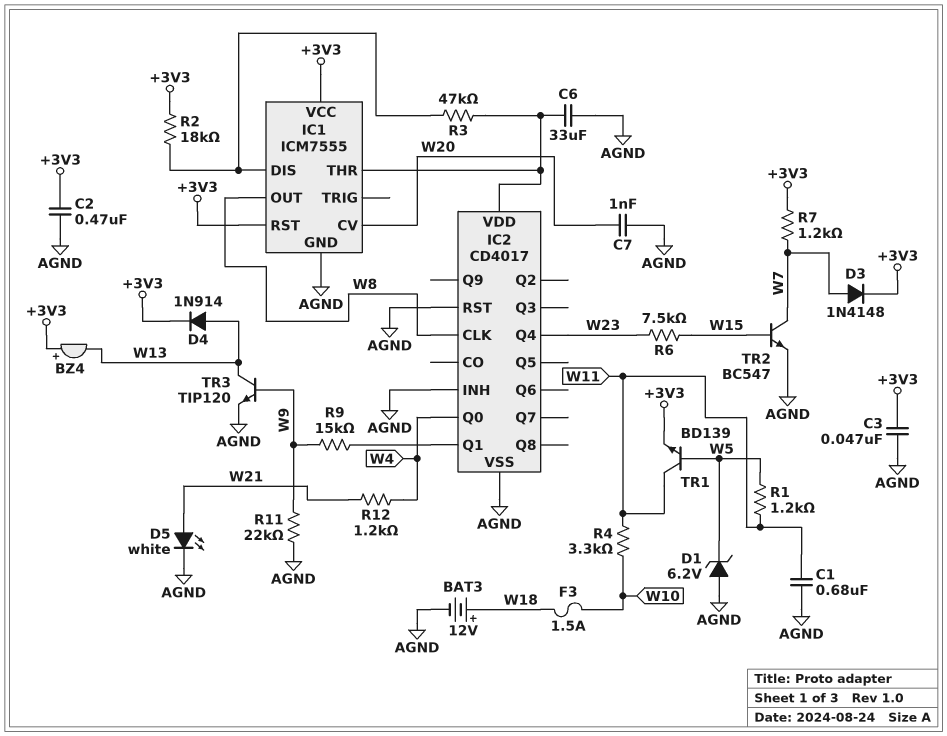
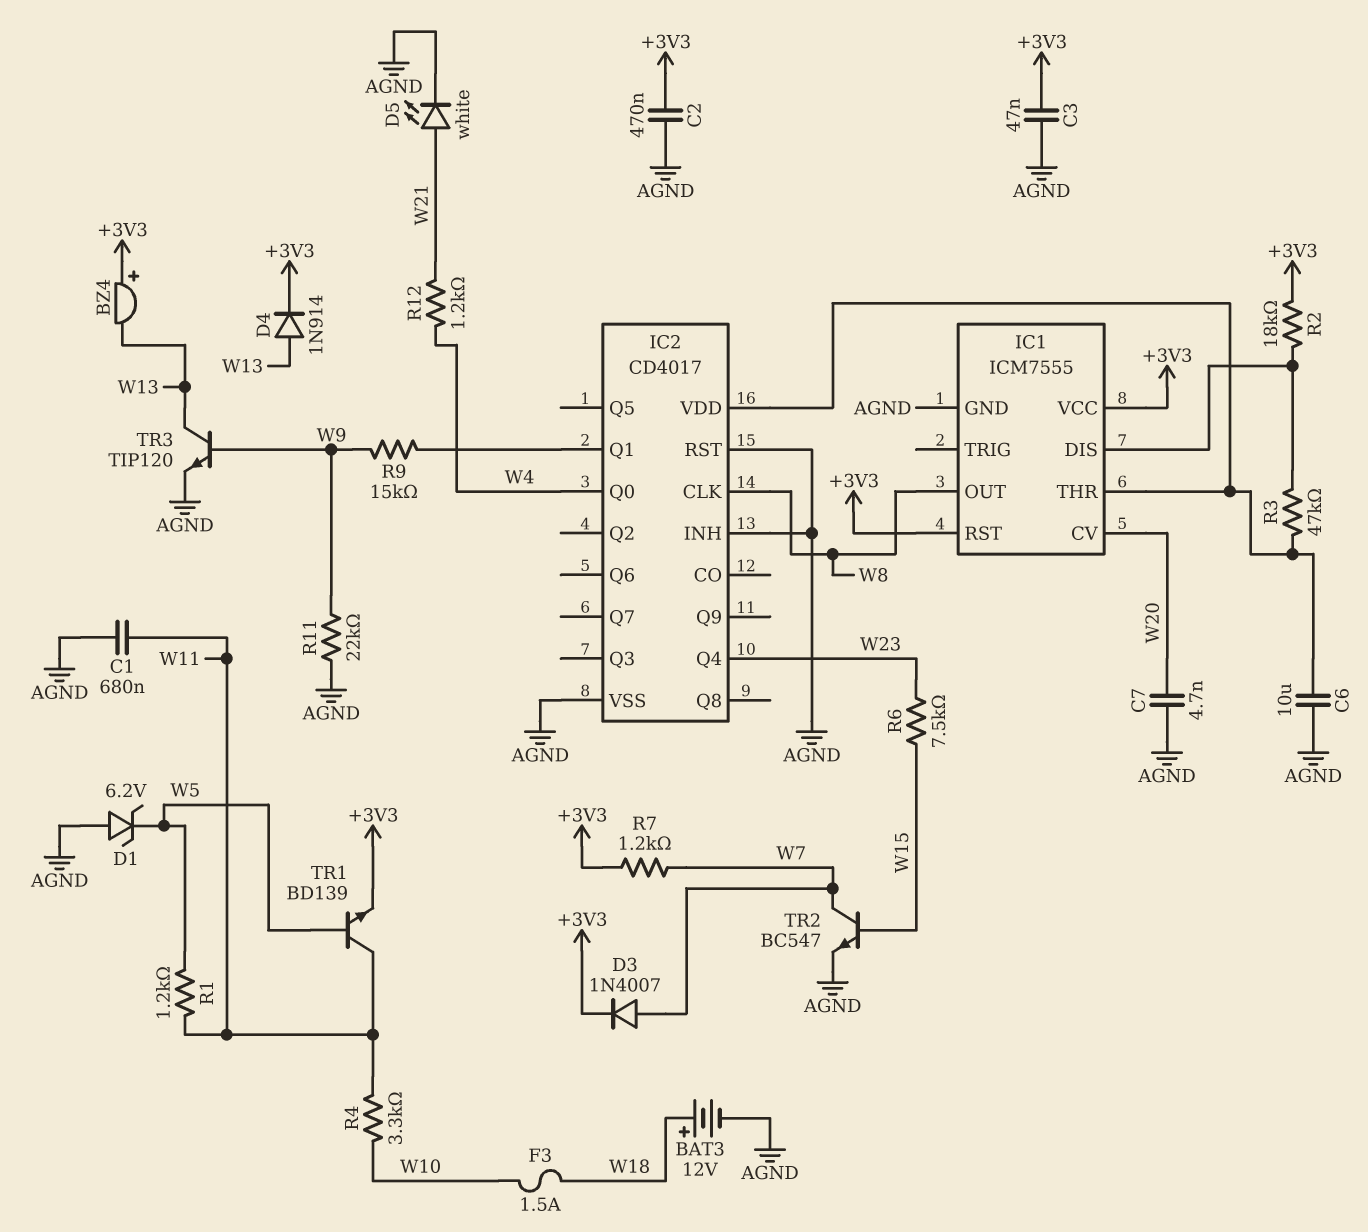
C6: 33uF (AGND, IC1/THR) -> 10uF (AGND, IC1/THR)
C7: 1nF (AGND, W20) -> 4.7nF (AGND, W20)
D3: diode 1N4148 (A W7, K +3V3) -> diode 1N4007 (A W7, K +3V3)

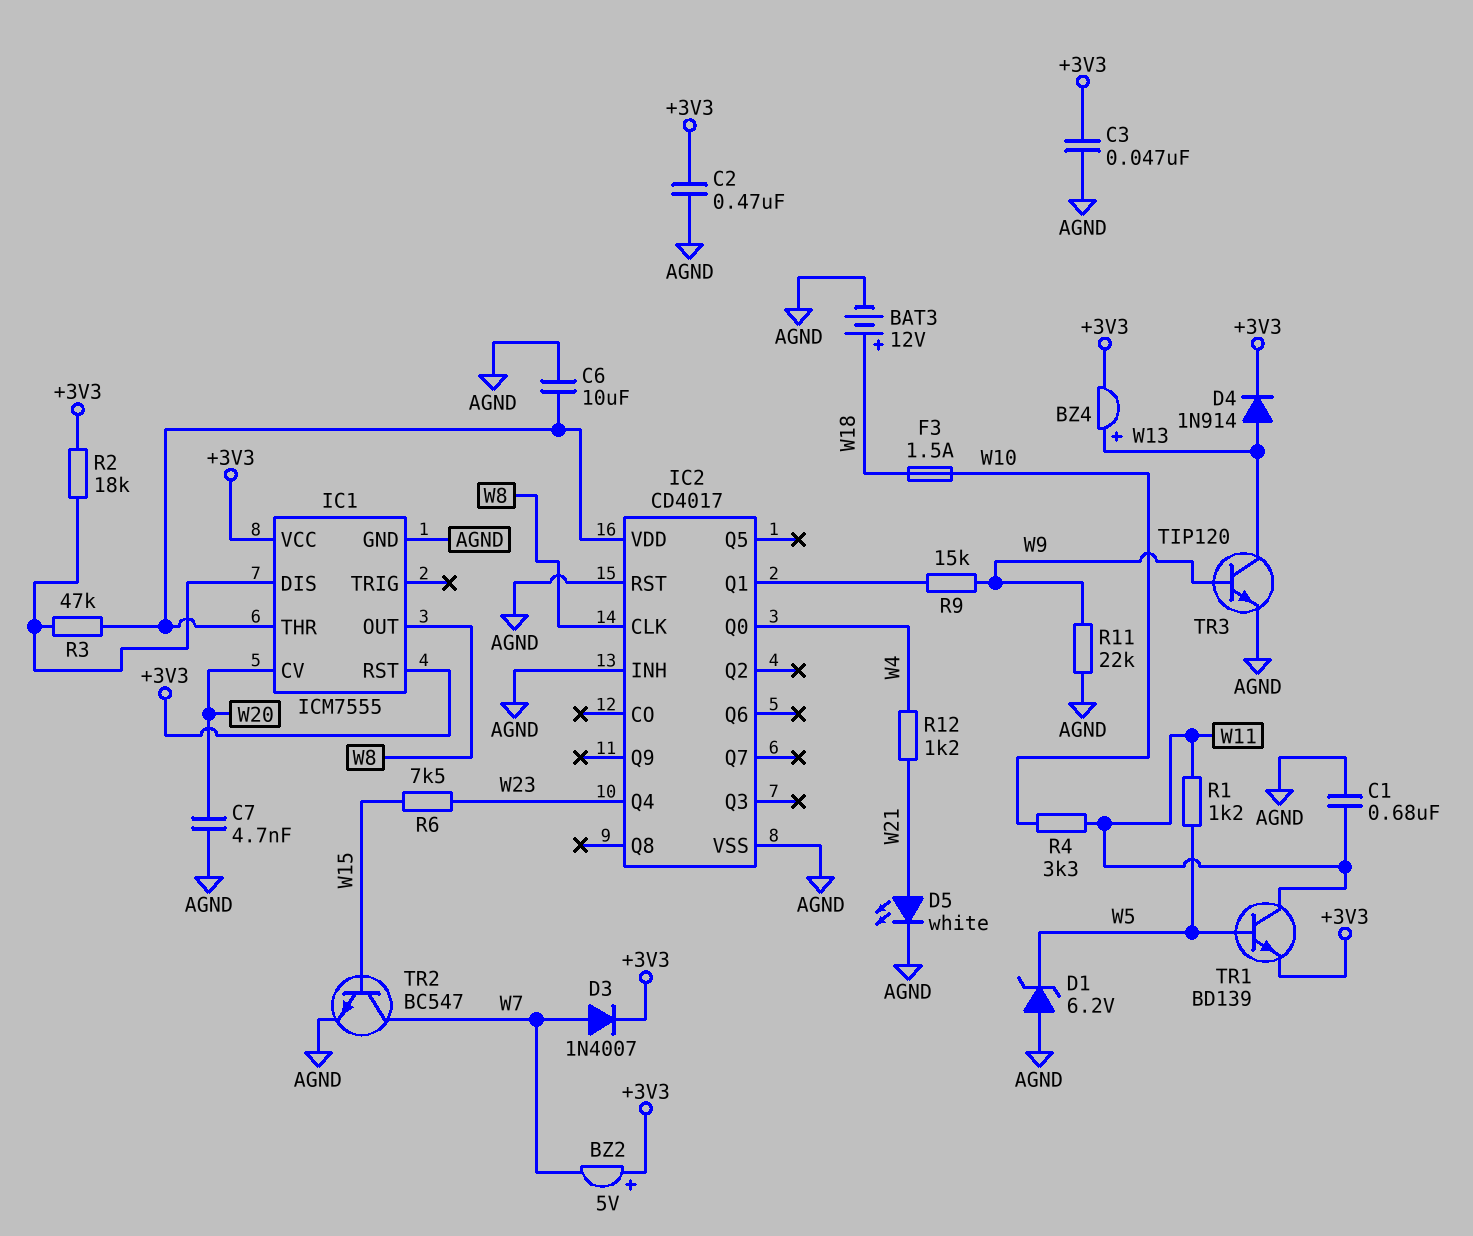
BZ2: none -> buzzer 5V (plus +3V3, minus W7)
BZ4: buzzer (plus +3V3, minus W13) -> buzzer (plus W13, minus +3V3)
R7: 1.2k (+3V3, W7) -> none

